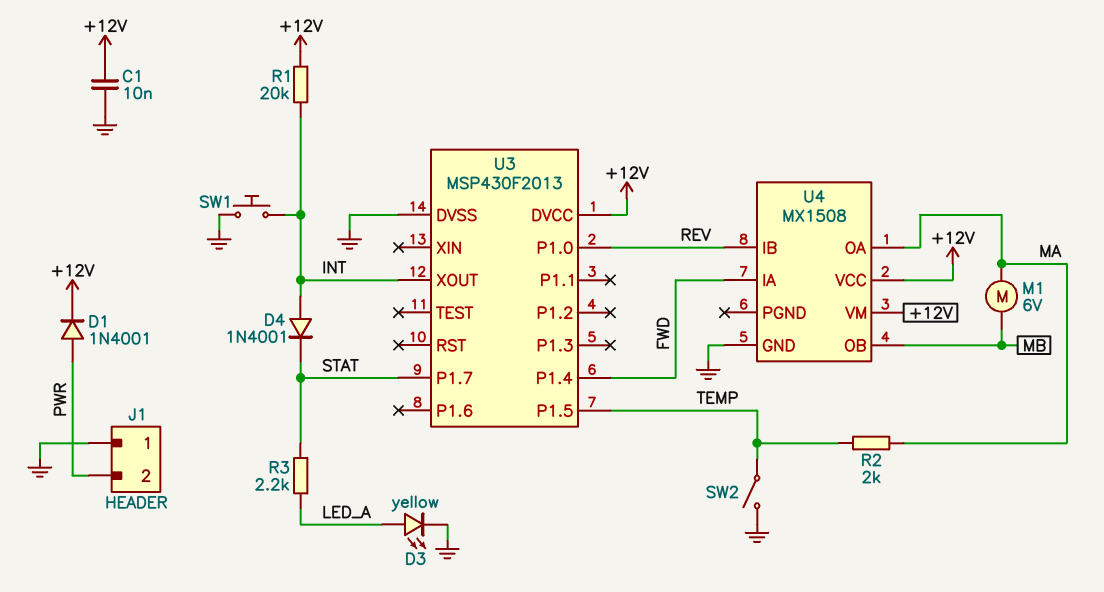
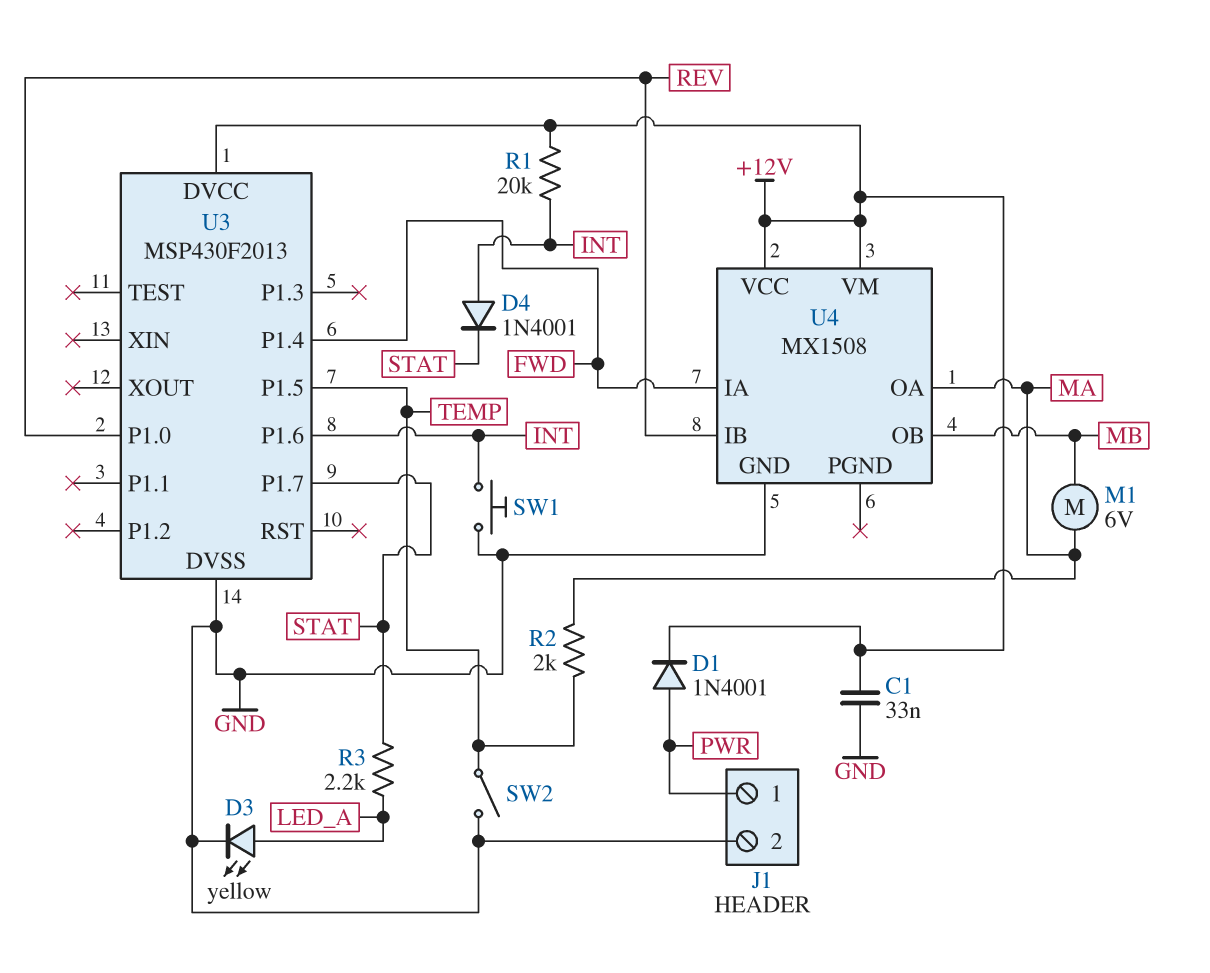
C1: 10nF (+12V, GND) -> 33nF (+12V, GND)
J1 pin 1: GND -> PWR
J1 pin 2: PWR -> GND
U3 pin P1.6: none -> INT
U3 pin XOUT: INT -> none

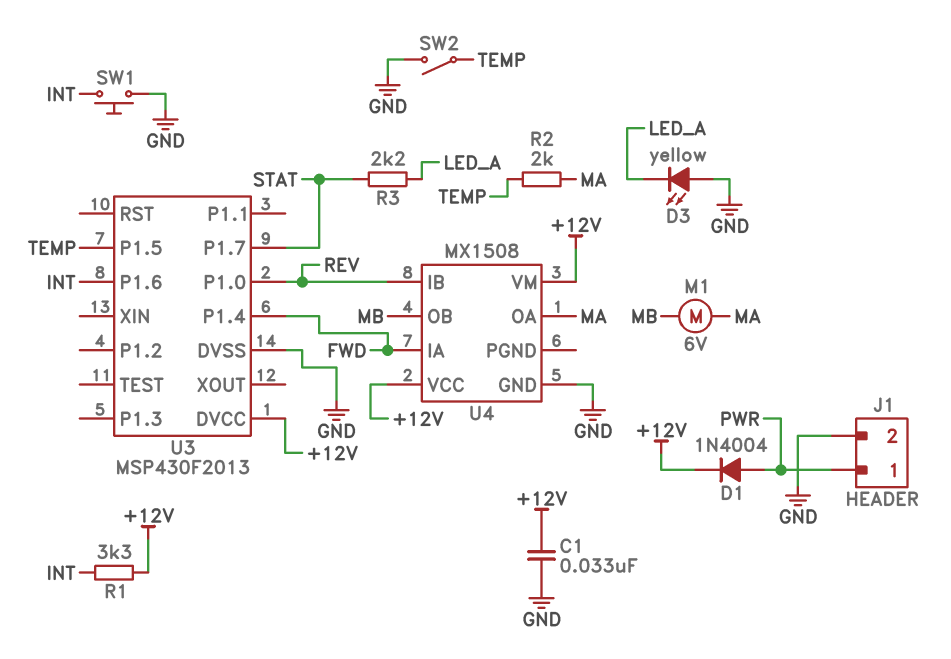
D1: diode 1N4001 (A PWR, K +12V) -> diode 1N4004 (A PWR, K +12V)
D3: LED yellow (A LED_A, K GND) -> LED yellow (A GND, K LED_A)
D4: diode 1N4001 (A INT, K STAT) -> none
R1: 20k (+12V, INT) -> 3.3k (+12V, INT)

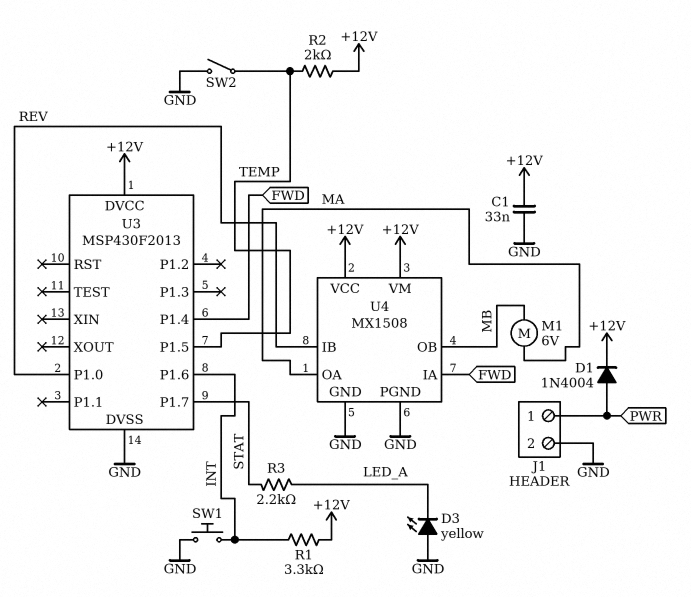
R2: 2k (MA, TEMP) -> 2k (+12V, TEMP)
U4 pin PGND: none -> GND

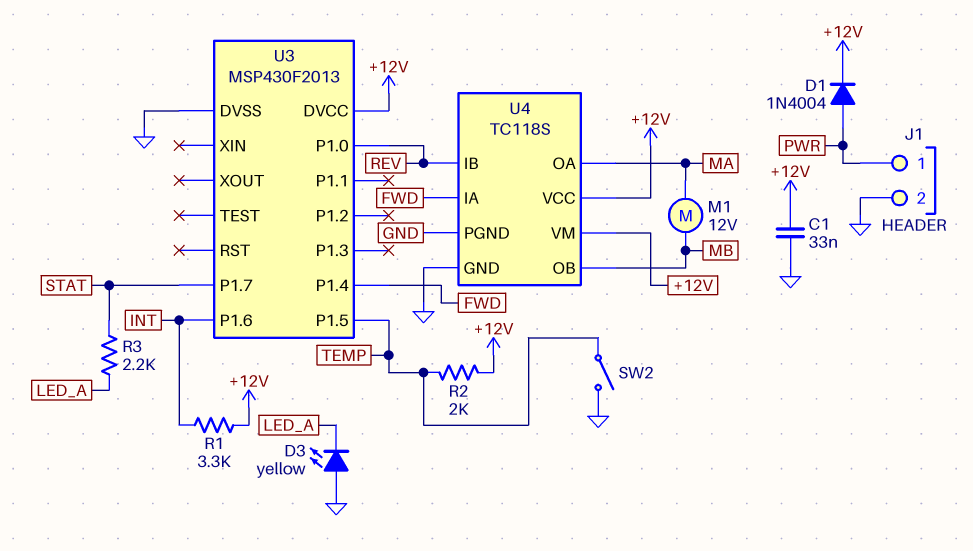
M1: motor 6V (MA, MB) -> motor 12V (MA, MB)
SW1: button (GND, INT) -> none
U4: MX1508 -> TC118S

